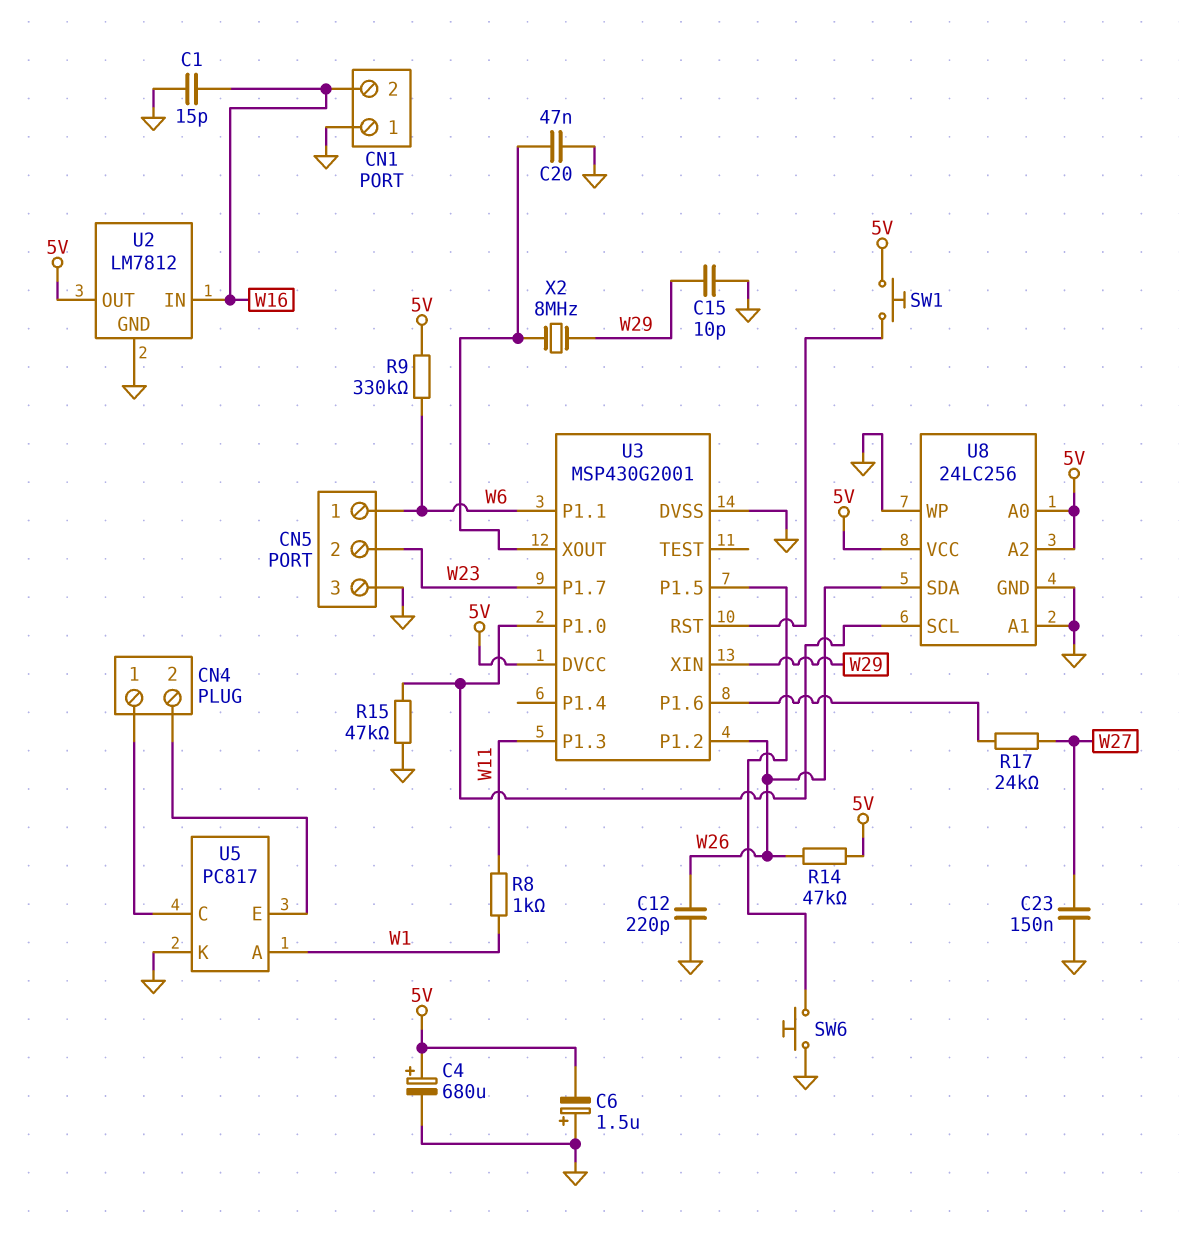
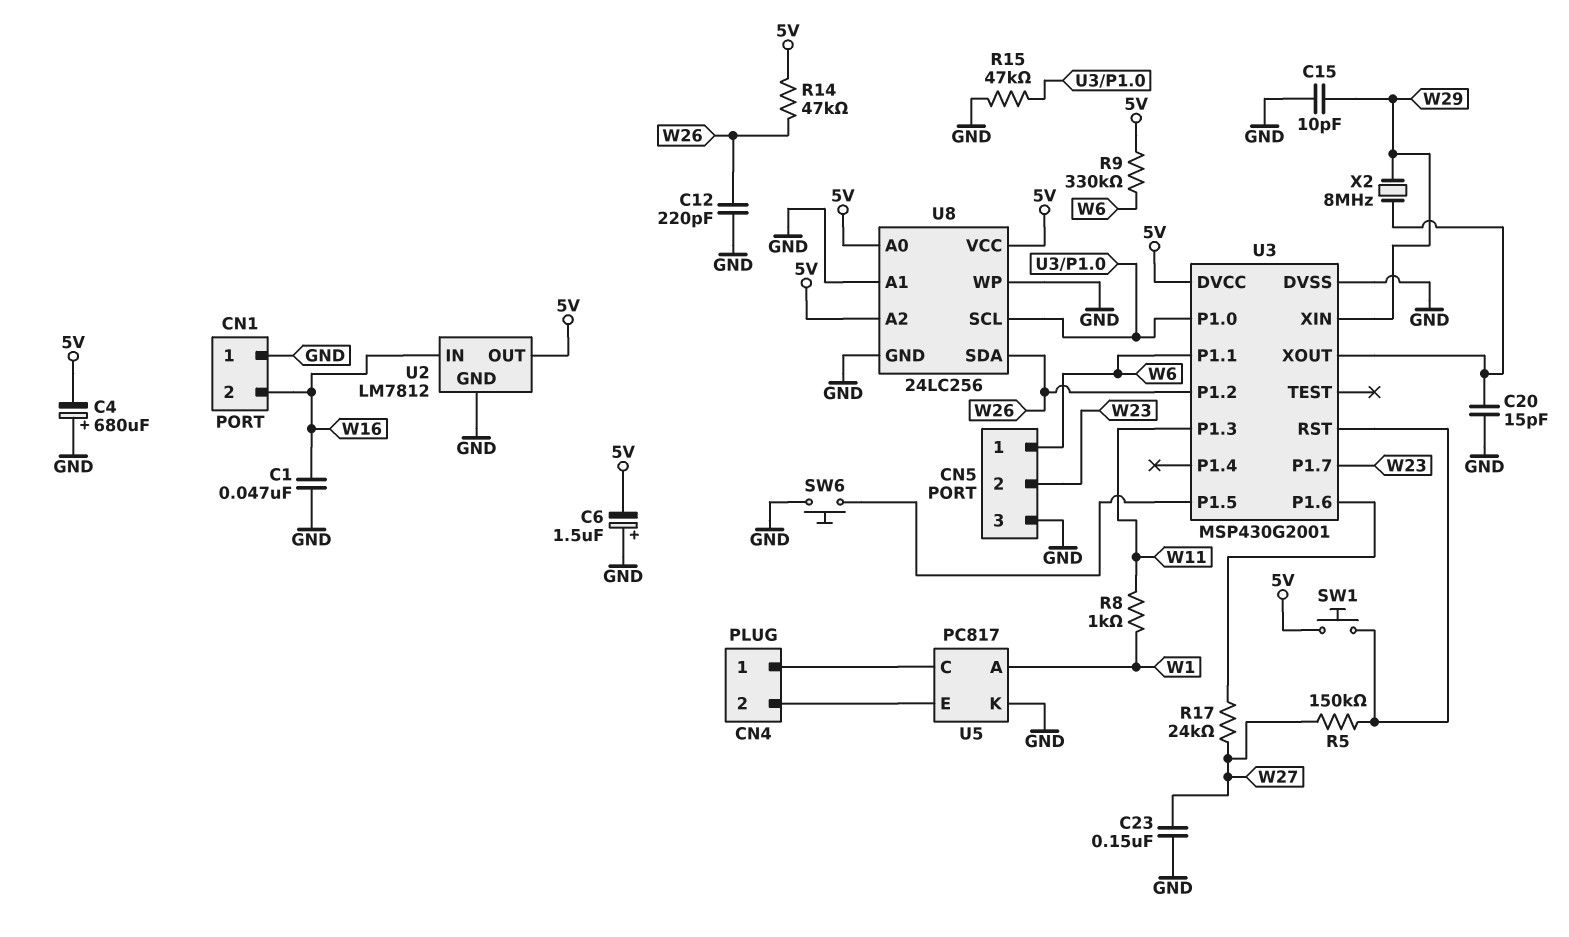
C1: 15pF (GND, W16) -> 47nF (GND, W16)
C4: 680uF (plus 5V, minus GND) -> 680uF (plus GND, minus 5V)
C20: 47nF (GND, U3/XOUT) -> 15pF (GND, U3/XOUT)
R5: none -> 150k (U3/RST, W27)

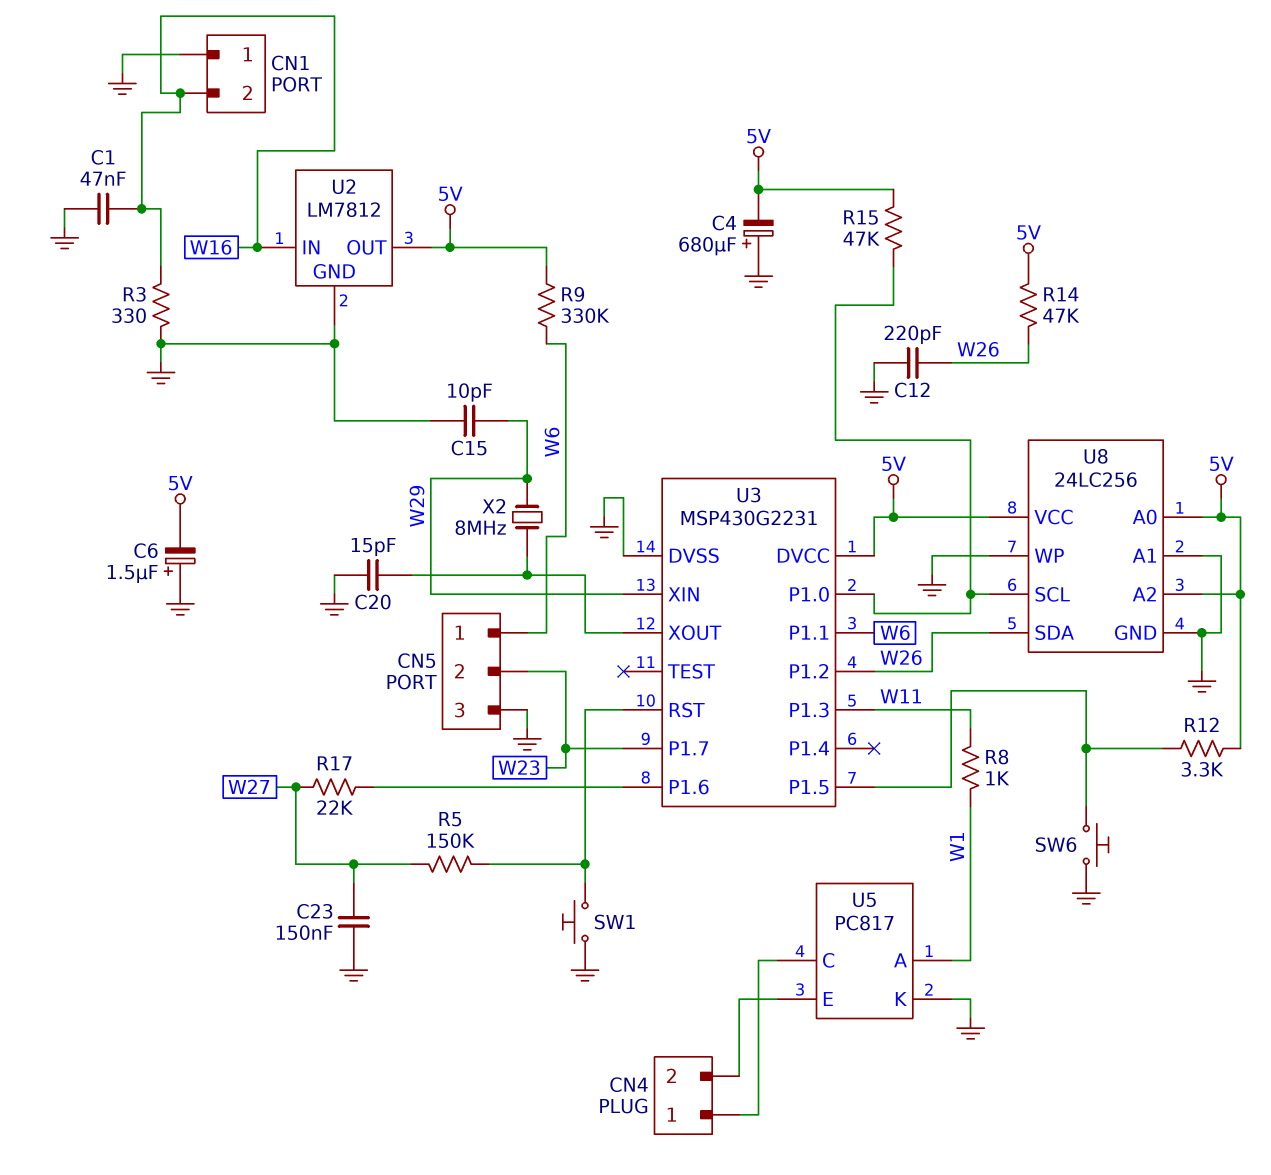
R3: none -> 330 (GND, W16)
R12: none -> 3.3k (5V, U3/P1.5)
R15: 47k (GND, U3/P1.0) -> 47k (5V, U3/P1.0)
R17: 24k (U3/P1.6, W27) -> 22k (U3/P1.6, W27)
SW1: button (5V, U3/RST) -> button (GND, U3/RST)
U3: MSP430G2001 -> MSP430G2231

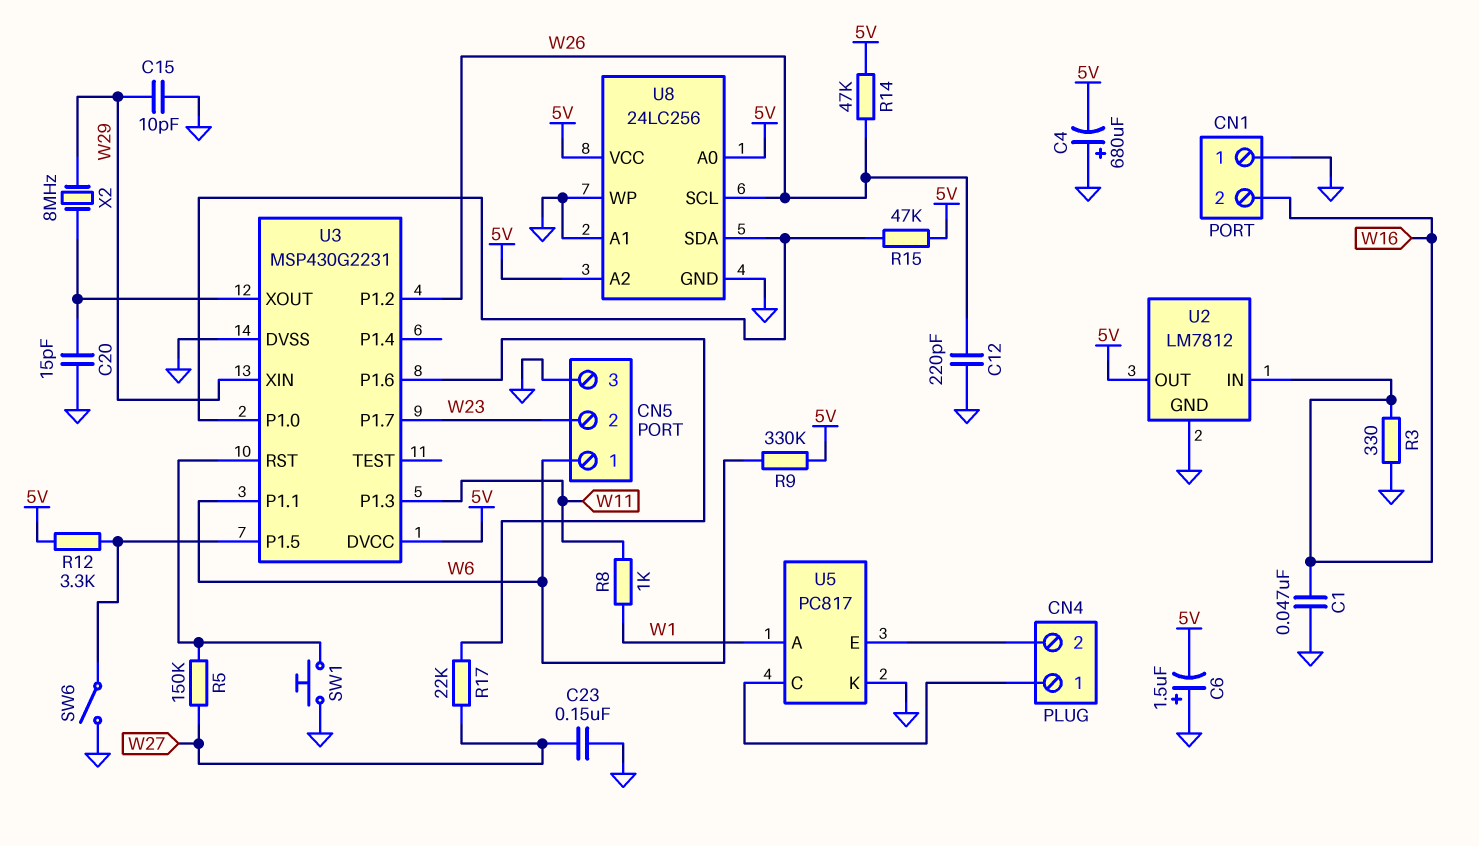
SW6: button (GND, U3/P1.5) -> switch (GND, U3/P1.5)
U8 pin SCL: U3/P1.0 -> W26
U8 pin SDA: W26 -> U3/P1.0

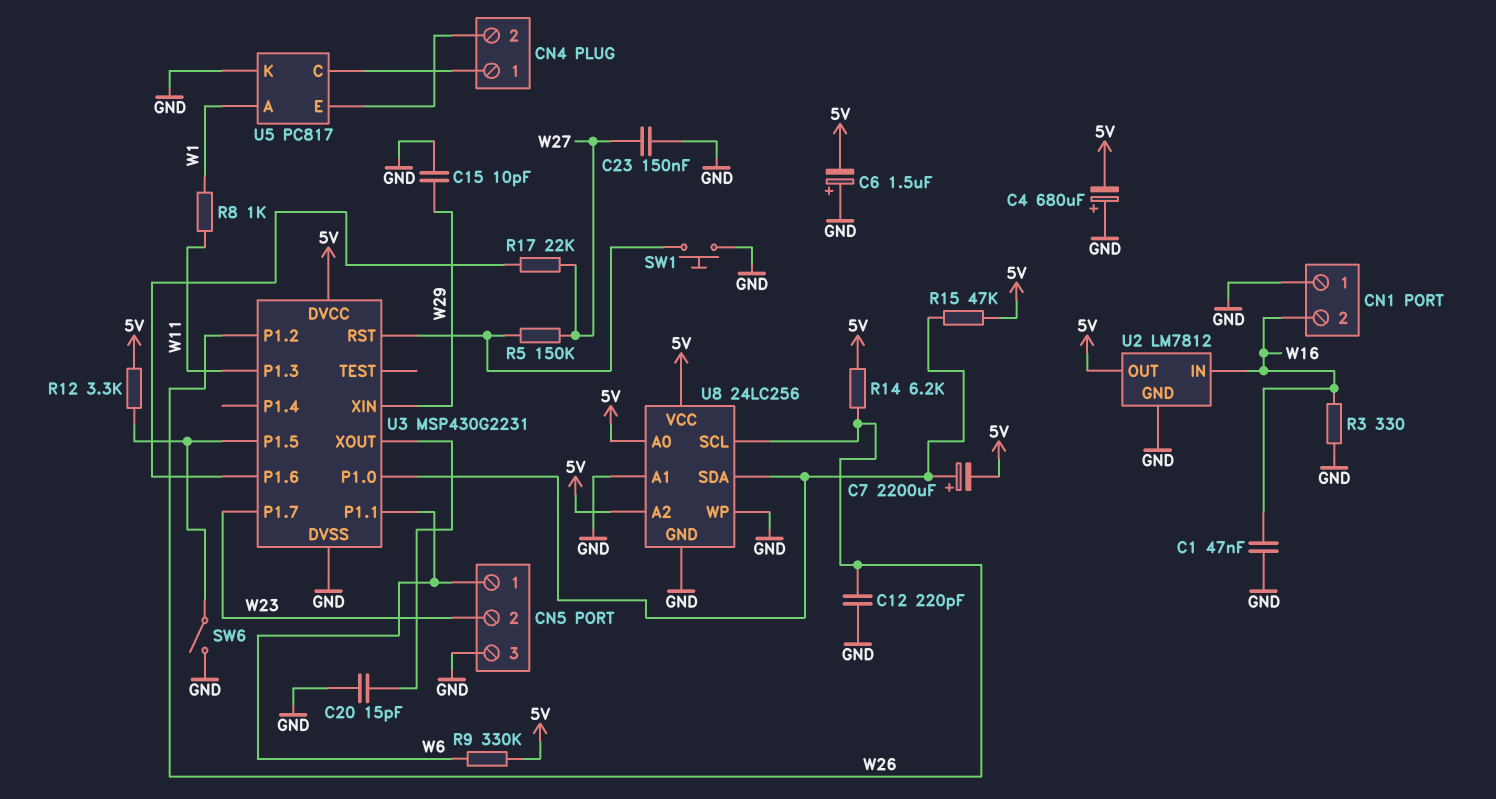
C7: none -> 2200uF (plus U3/P1.0, minus 5V)
R14: 47k (5V, W26) -> 6.2k (5V, W26)
X2: 8MHz (U3/XOUT, W29) -> none

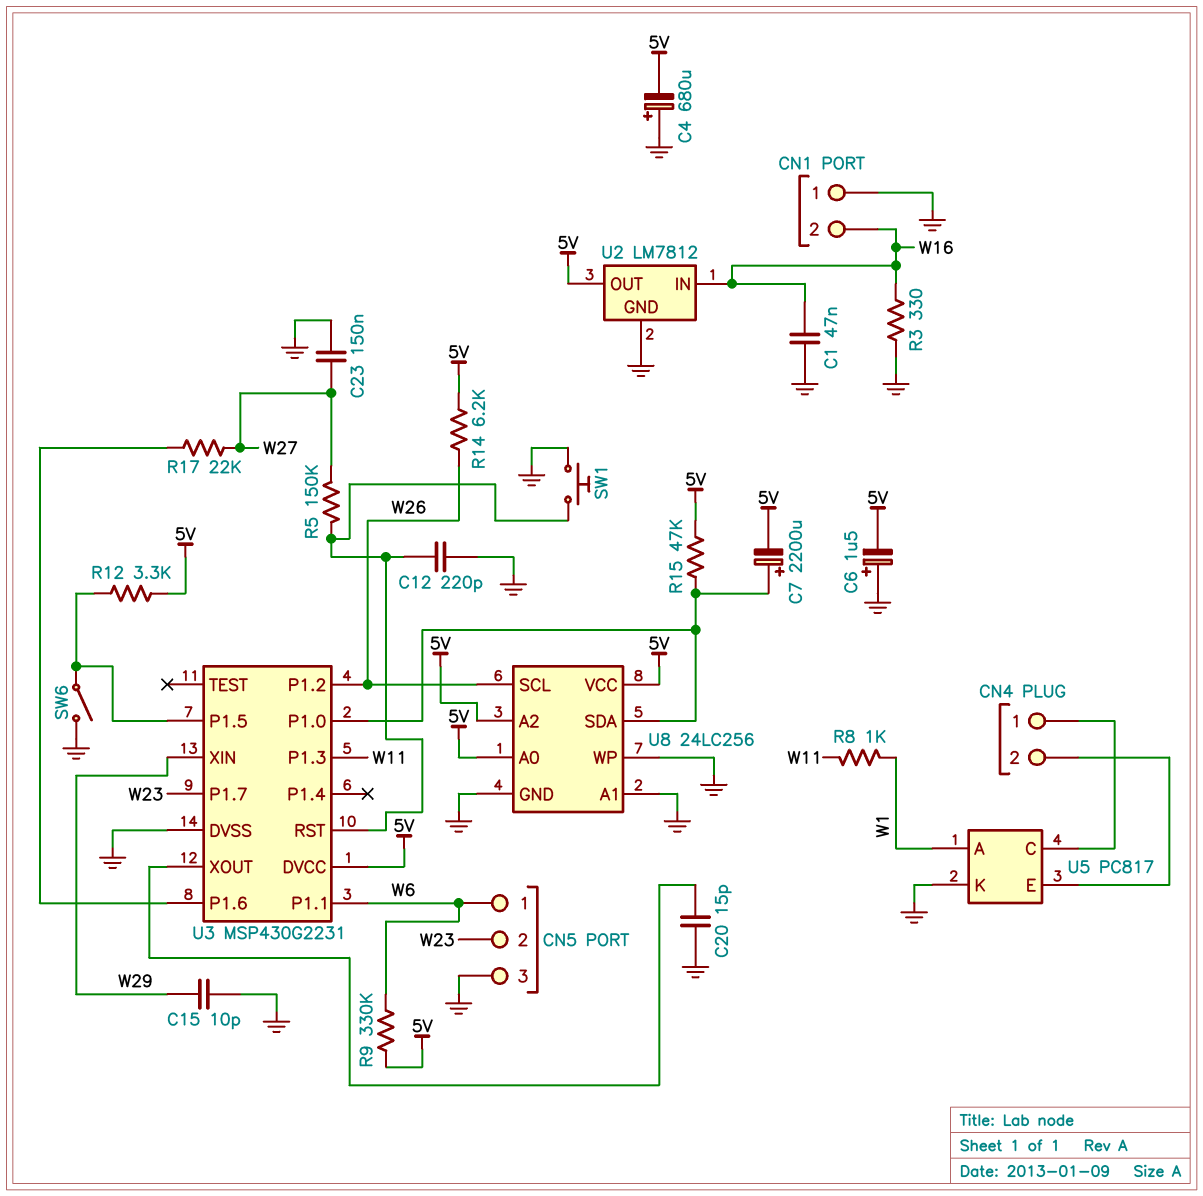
C12: 220pF (GND, W26) -> 220pF (GND, U3/RST)

